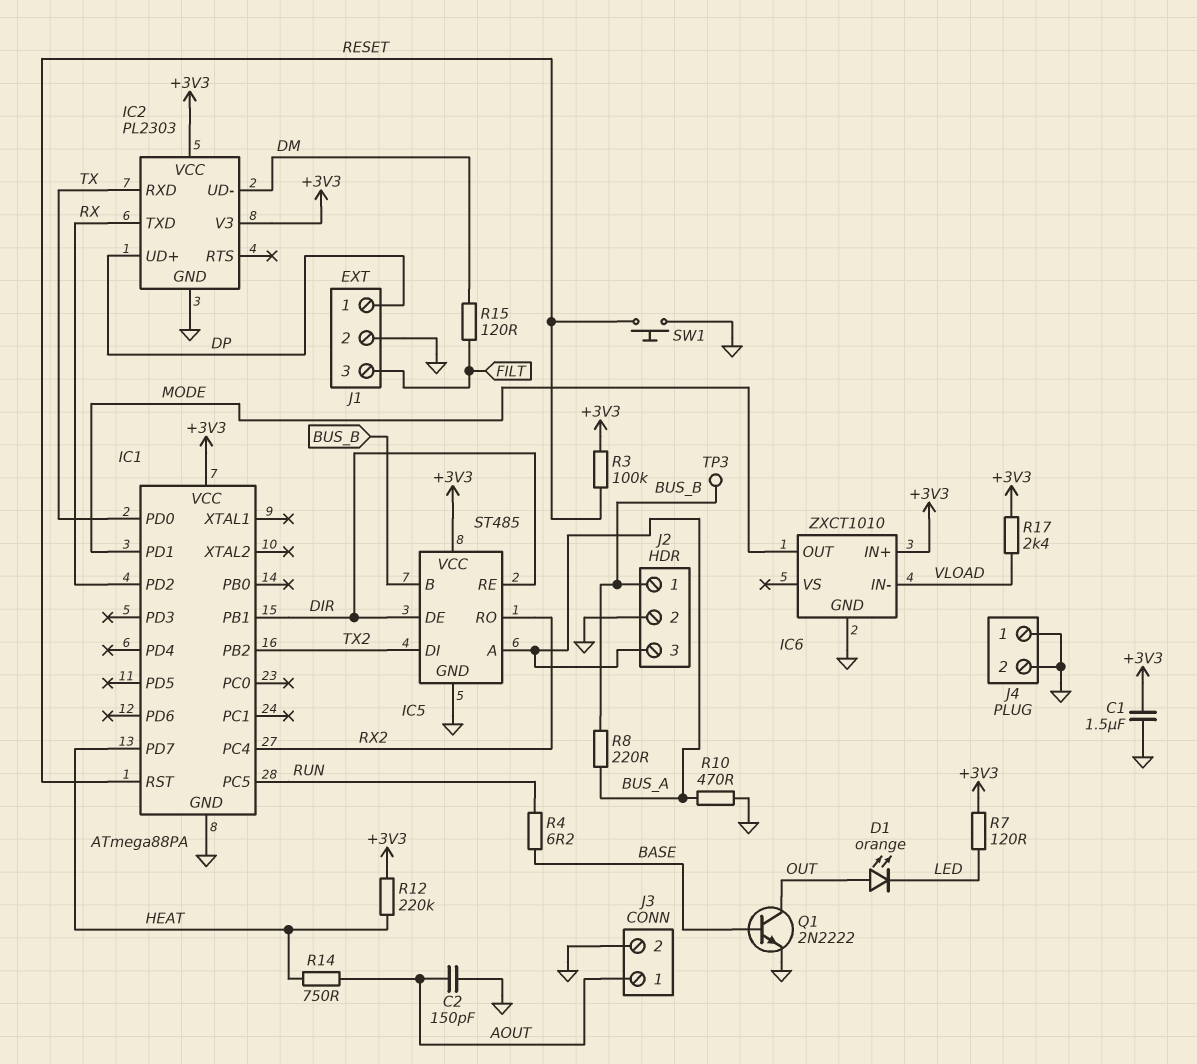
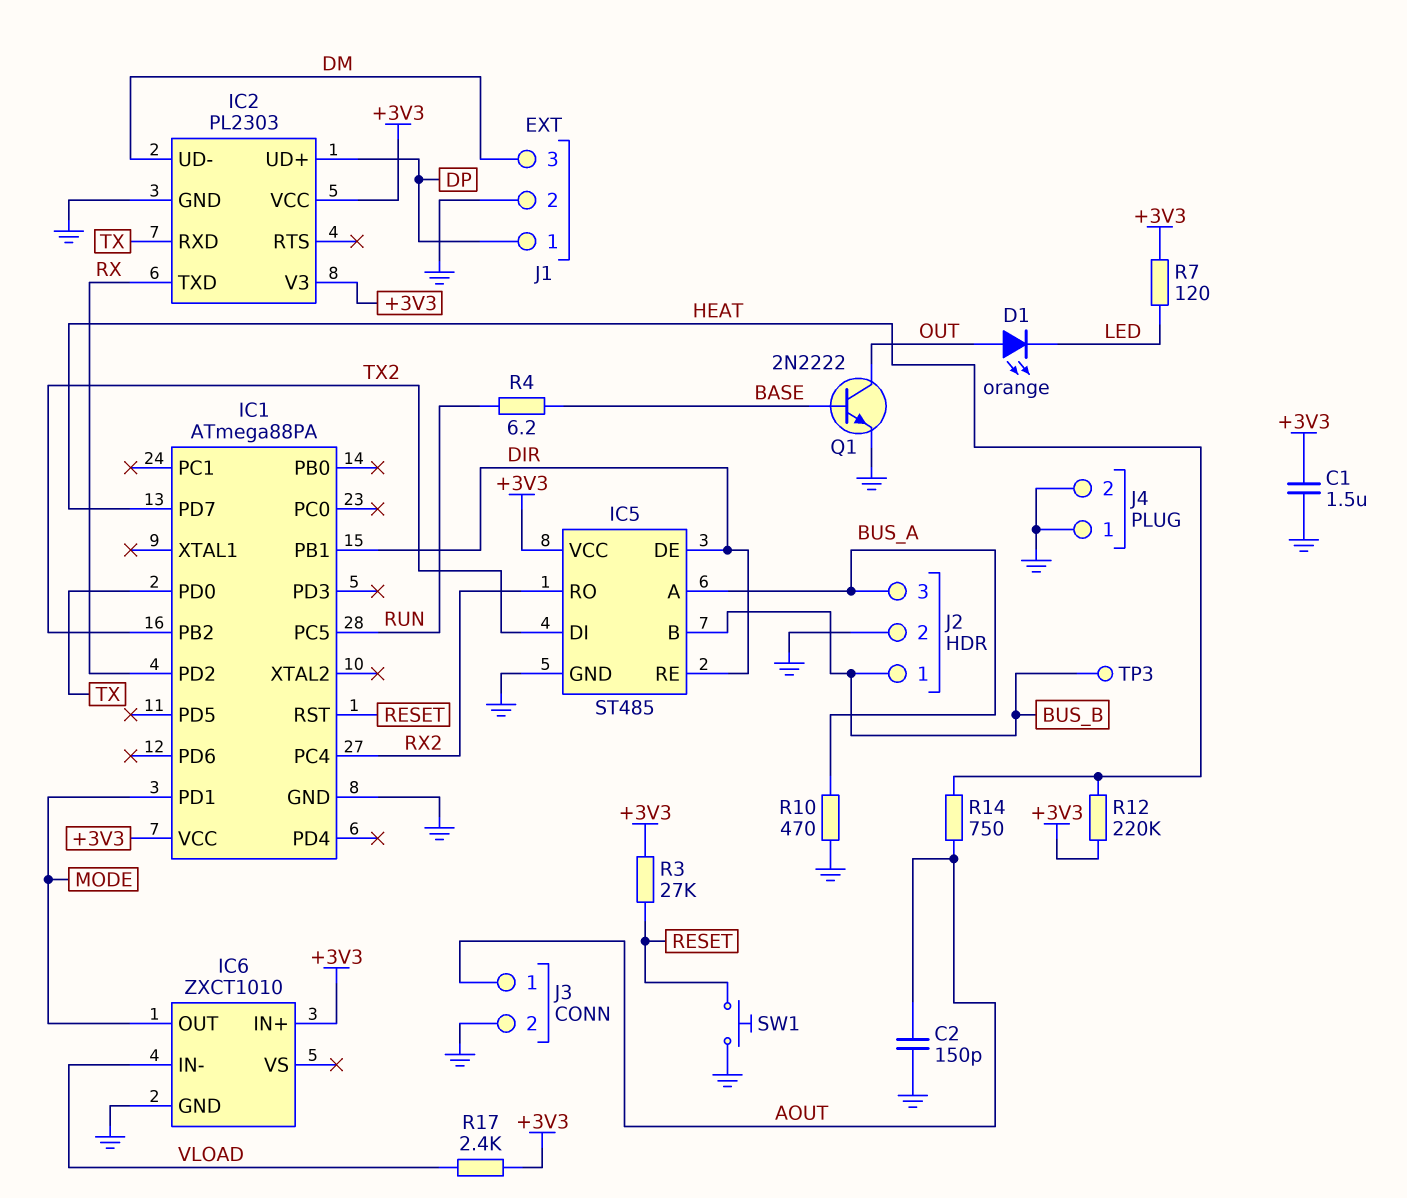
J1 pin 3: FILT -> DM
R3: 100k (+3V3, RESET) -> 27k (+3V3, RESET)
R8: 220 (BUS_A, BUS_B) -> none
R15: 120 (DM, FILT) -> none

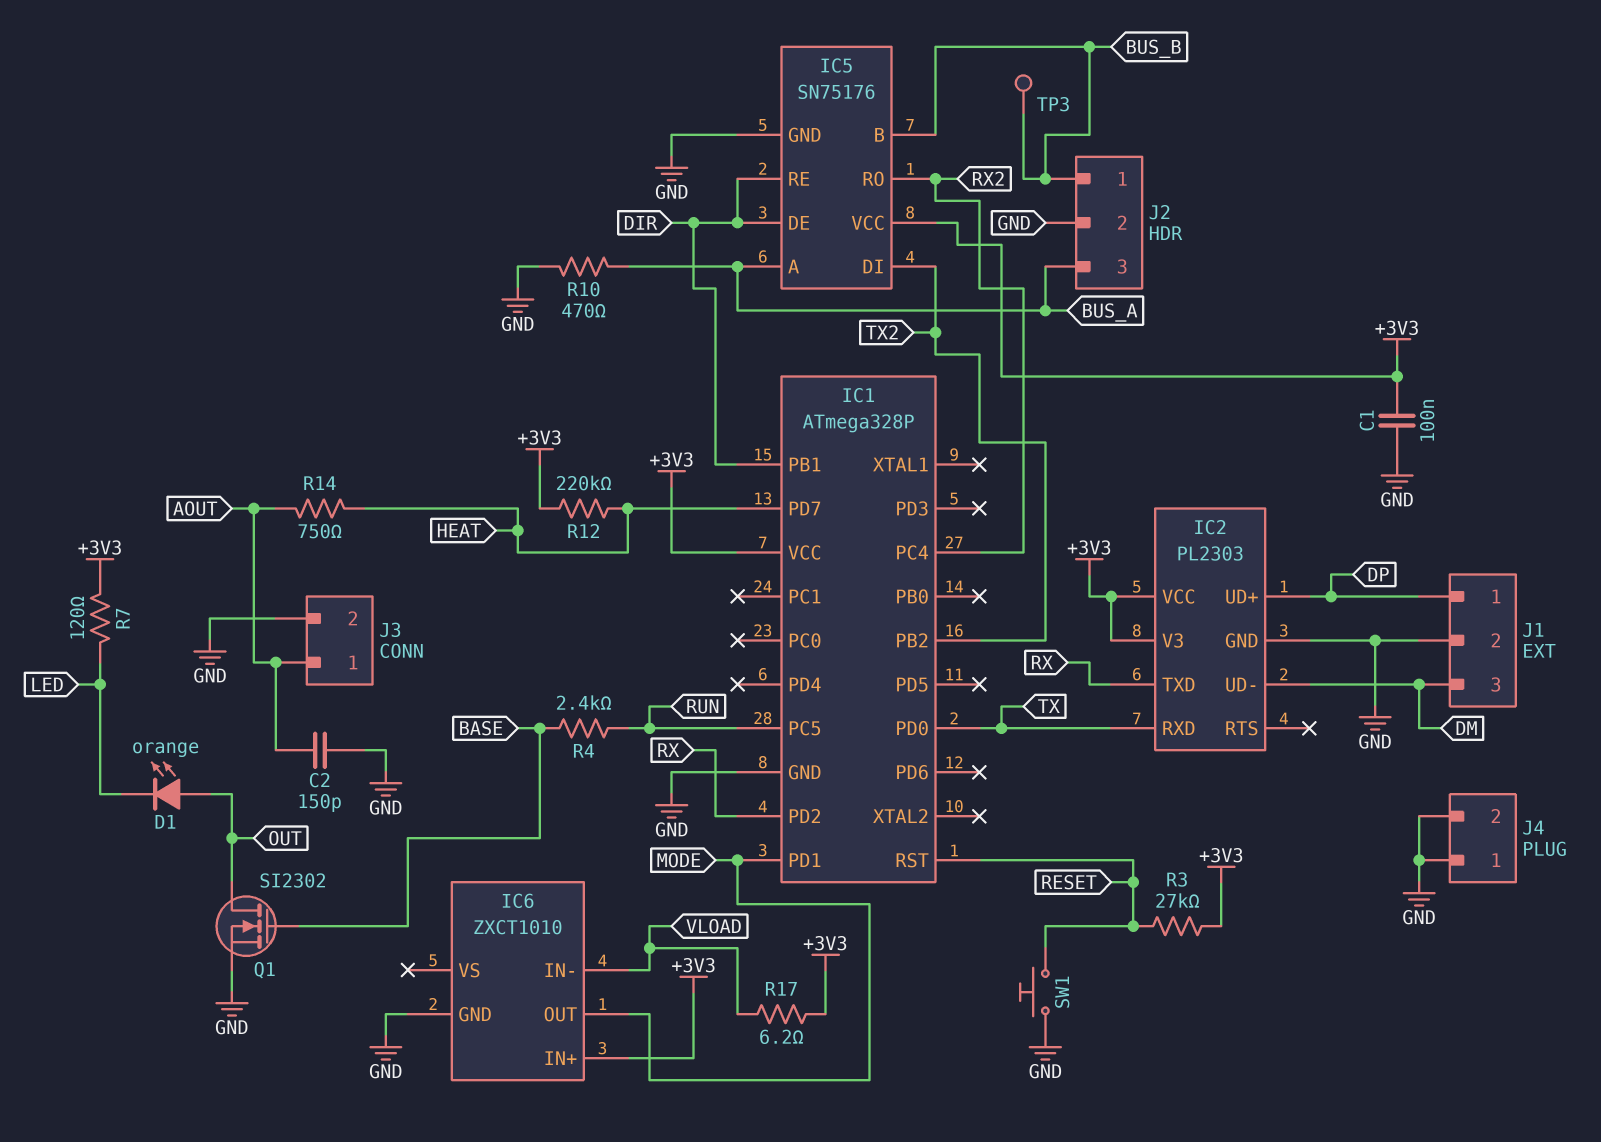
C1: 1.5uF (+3V3, GND) -> 100nF (+3V3, GND)
IC1: ATmega88PA -> ATmega328P
IC5: ST485 -> SN75176
Q1: NPN 2N2222 (B BASE, C OUT, E GND) -> NMOS SI2302 (G BASE, D OUT, S GND)
R4: 6.2 (BASE, RUN) -> 2.4k (BASE, RUN)
R17: 2.4k (+3V3, VLOAD) -> 6.2 (+3V3, VLOAD)

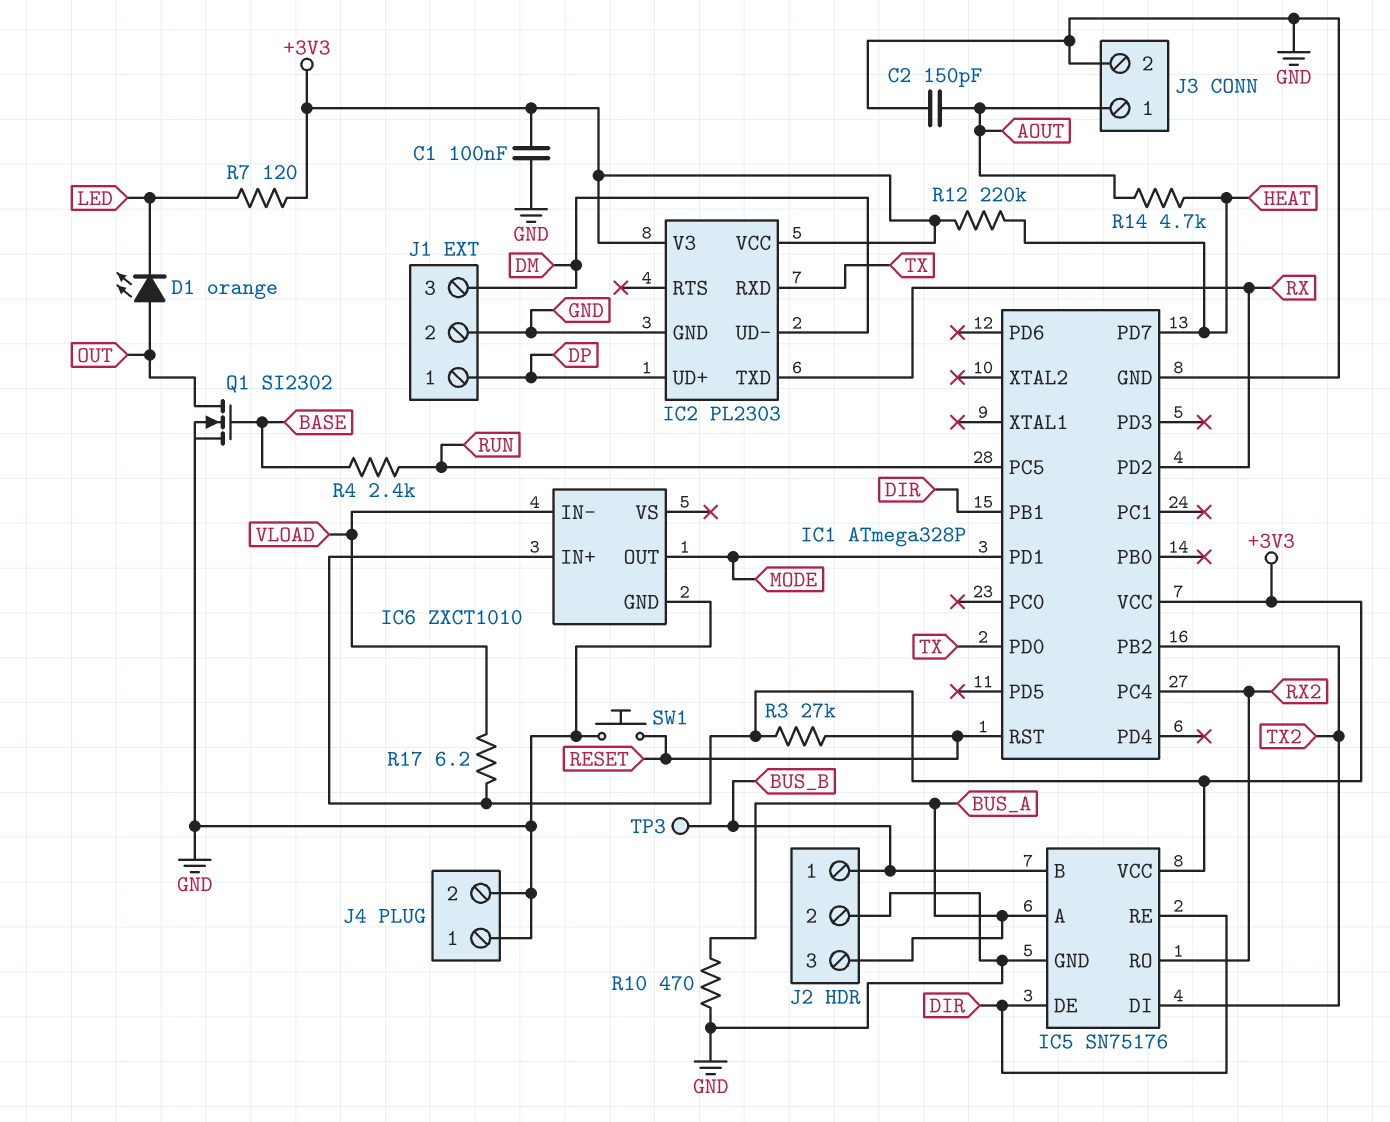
R14: 750 (AOUT, HEAT) -> 4.7k (AOUT, HEAT)

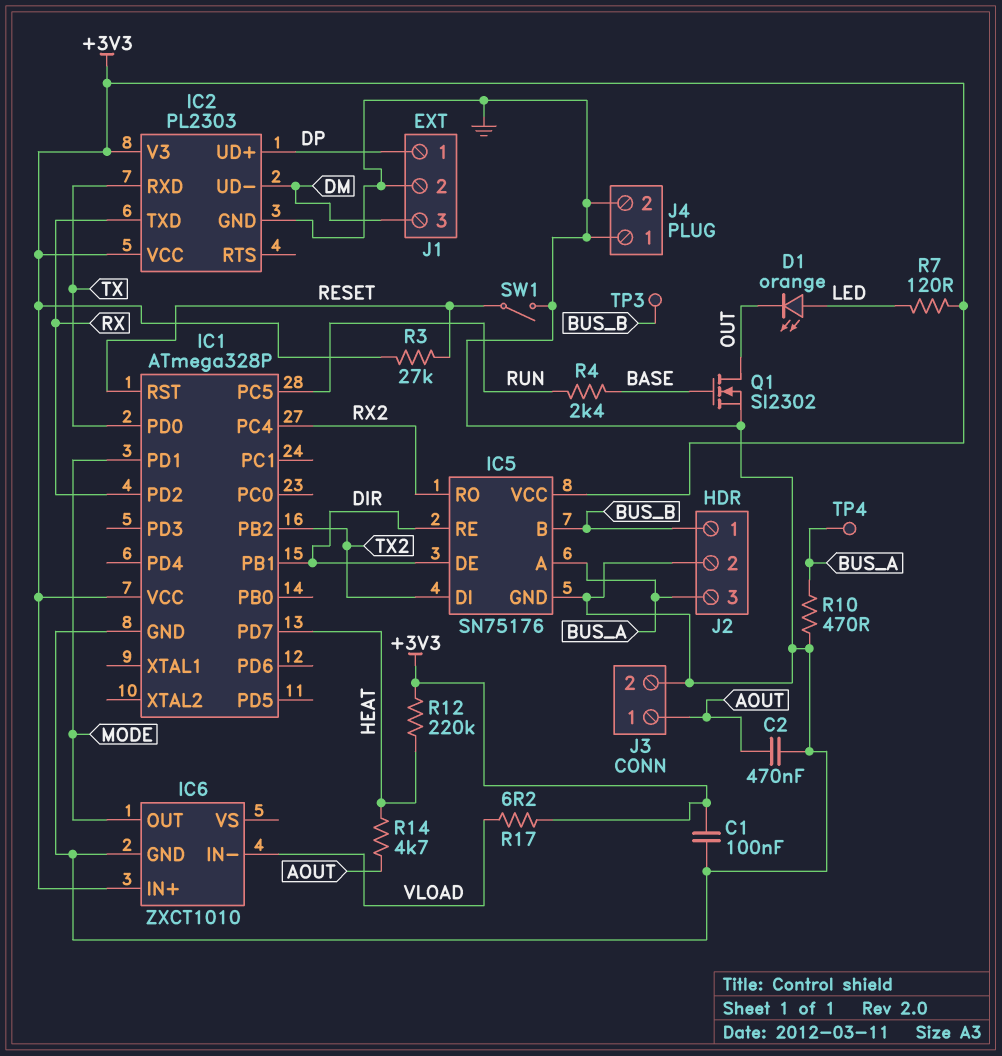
C2: 150pF (AOUT, GND) -> 470nF (AOUT, GND)
D1: LED orange (A OUT, K LED) -> LED orange (A LED, K OUT)
SW1: button (GND, RESET) -> switch (GND, RESET)
TP4: none -> test point (BUS_A)

